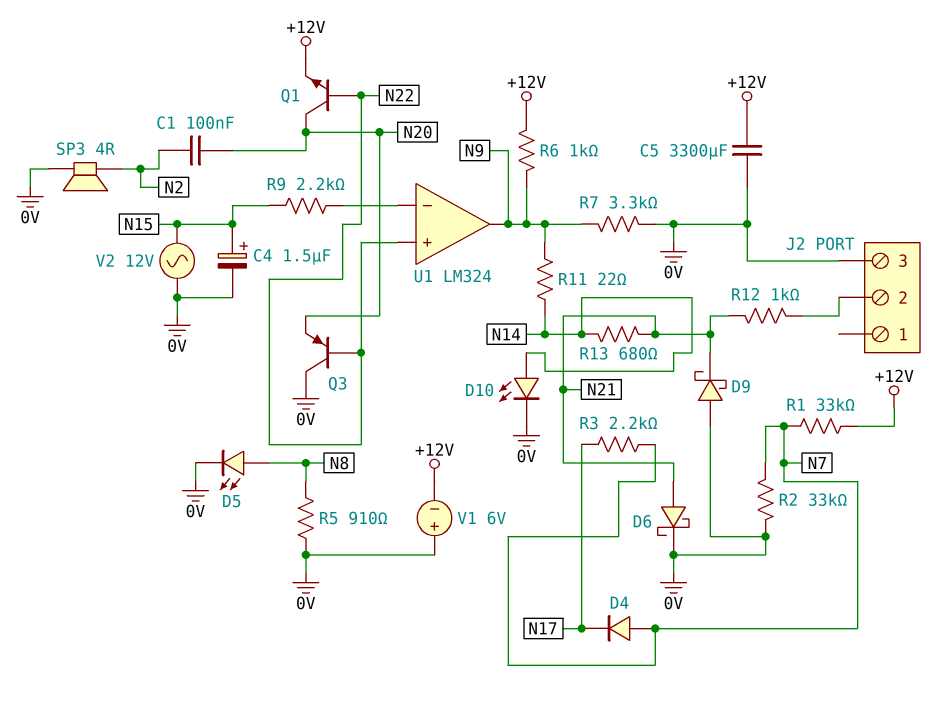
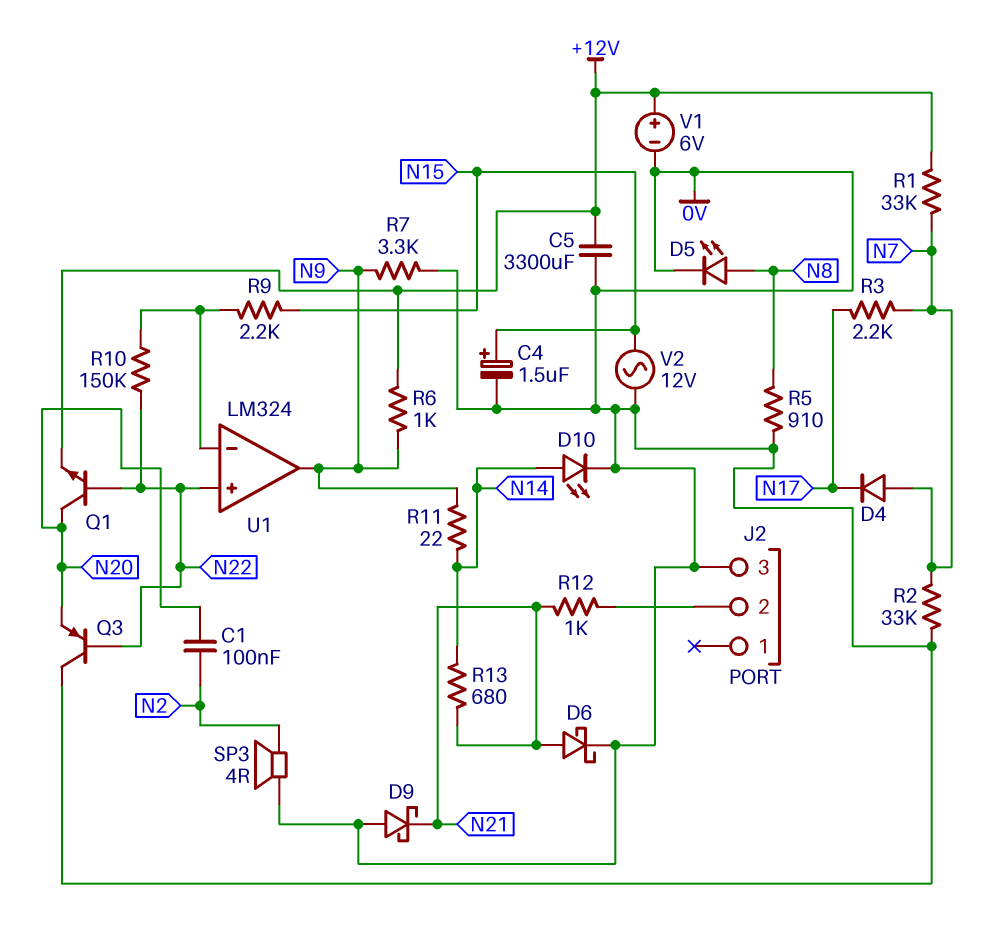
R10: none -> 150k (N22, U1/in-)
V1: 6V (plus 0V, minus +12V) -> 6V (plus +12V, minus 0V)

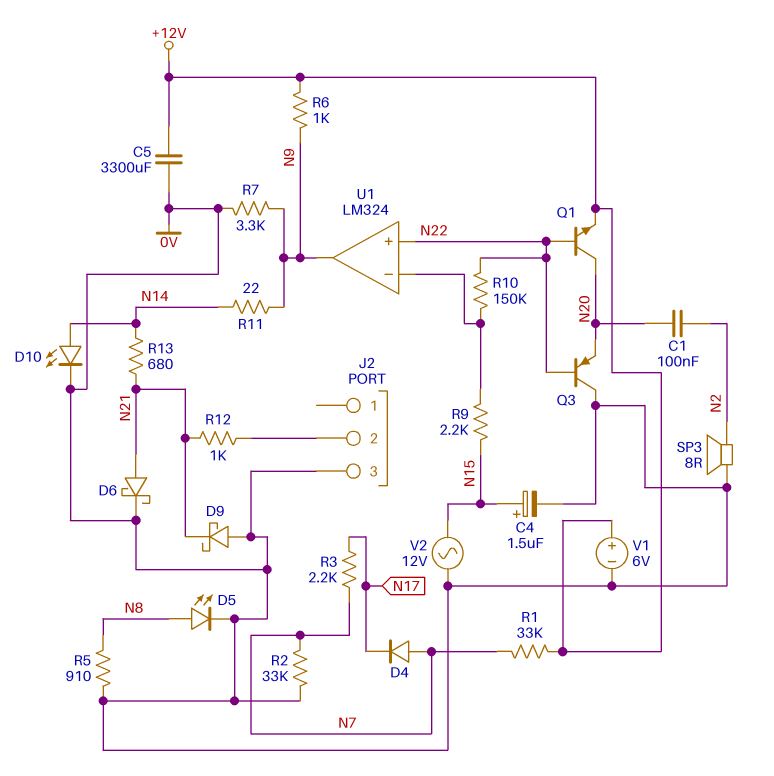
SP3: speaker 4R (0V, N2) -> speaker 8R (0V, N2)

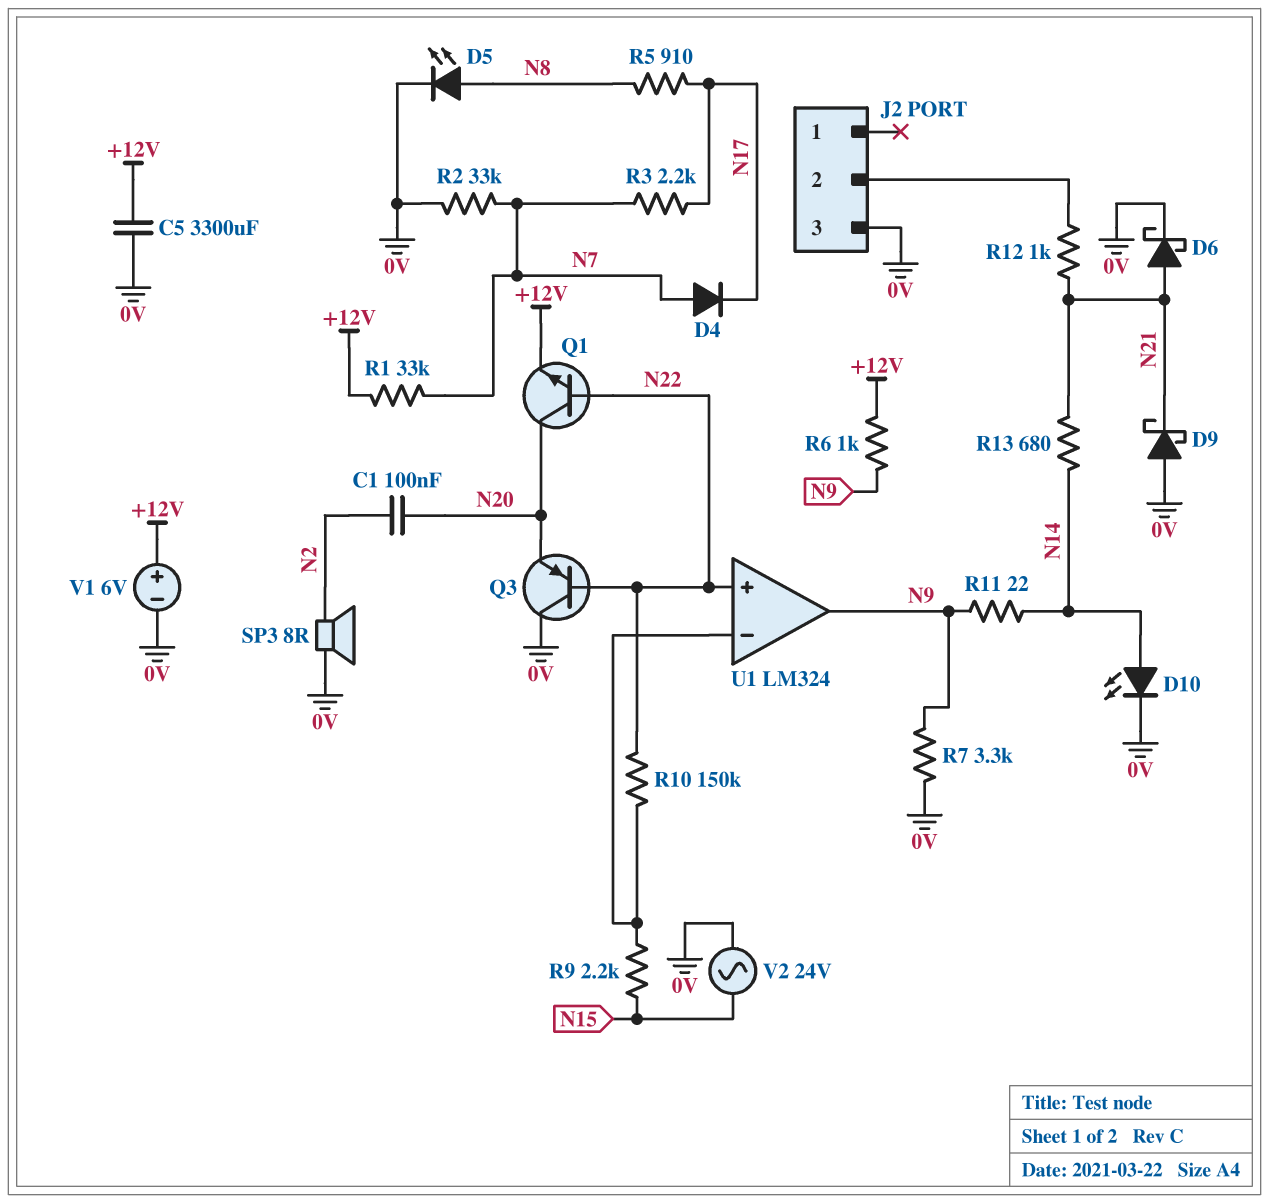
C4: 1.5uF (plus N15, minus 0V) -> none
R5: 910 (0V, N8) -> 910 (N8, N17)
V2: AC 12V (0V, N15) -> AC 24V (0V, N15)

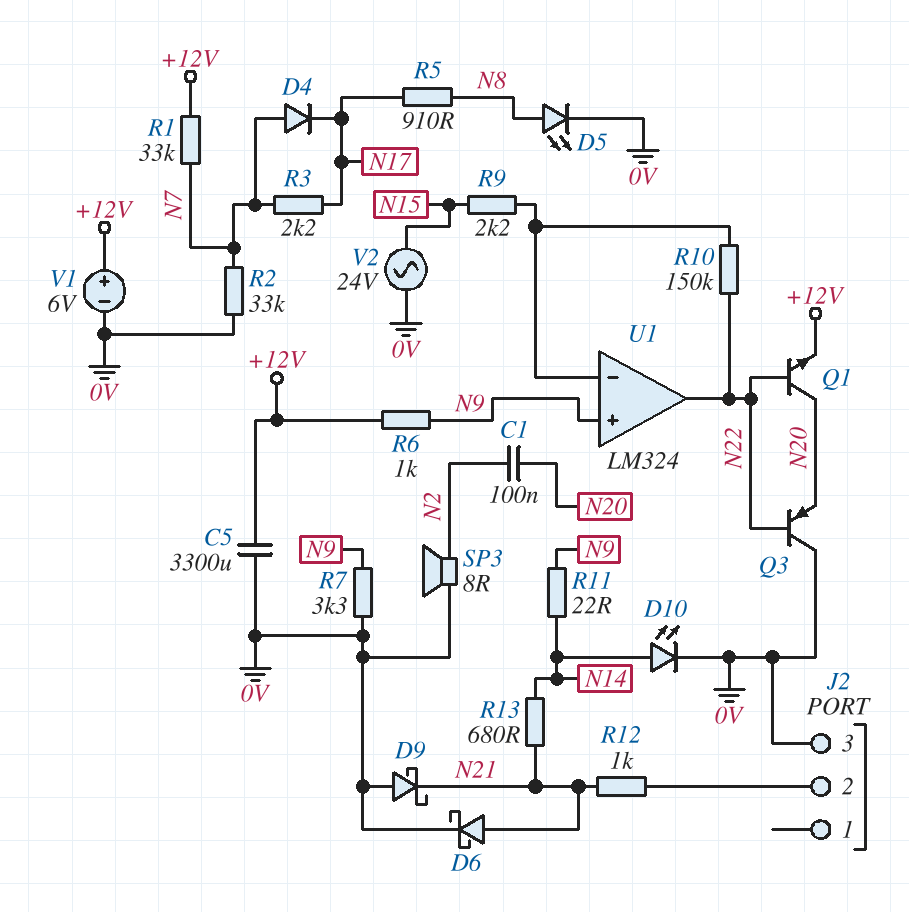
U1 pin in+: N22 -> N9
U1 pin out: N9 -> N22

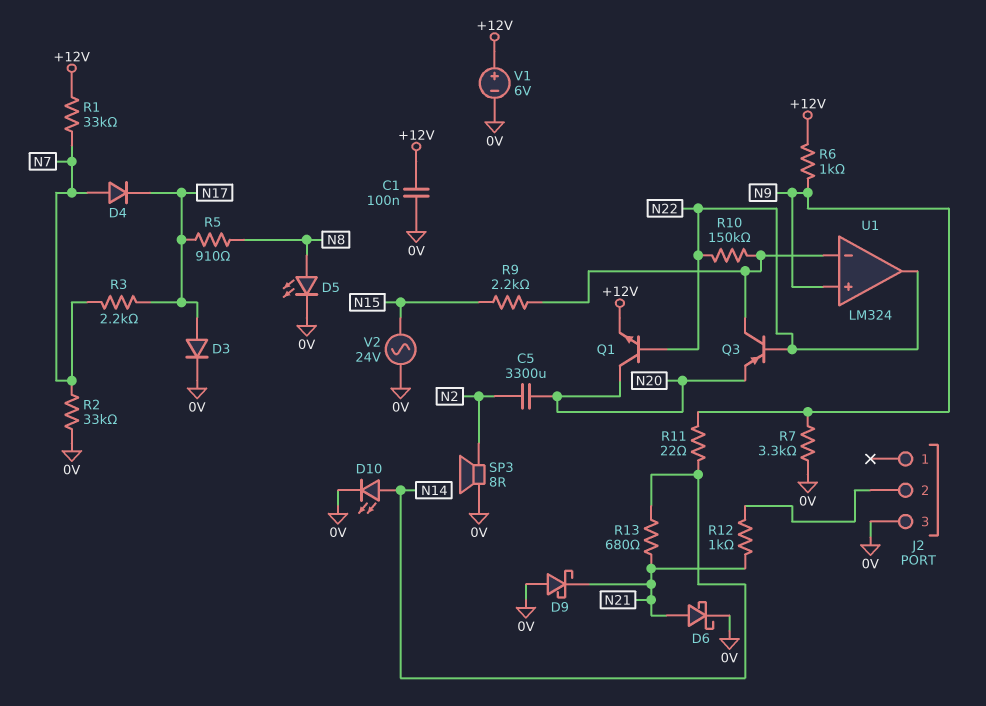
C1: 100nF (N2, N20) -> 100nF (+12V, 0V)
C5: 3300uF (+12V, 0V) -> 3300uF (N2, N20)
D3: none -> diode (A N17, K 0V)
Q3: PNP (B N22, C 0V, E N20) -> PNP (B N22, C U1/in-, E N20)

